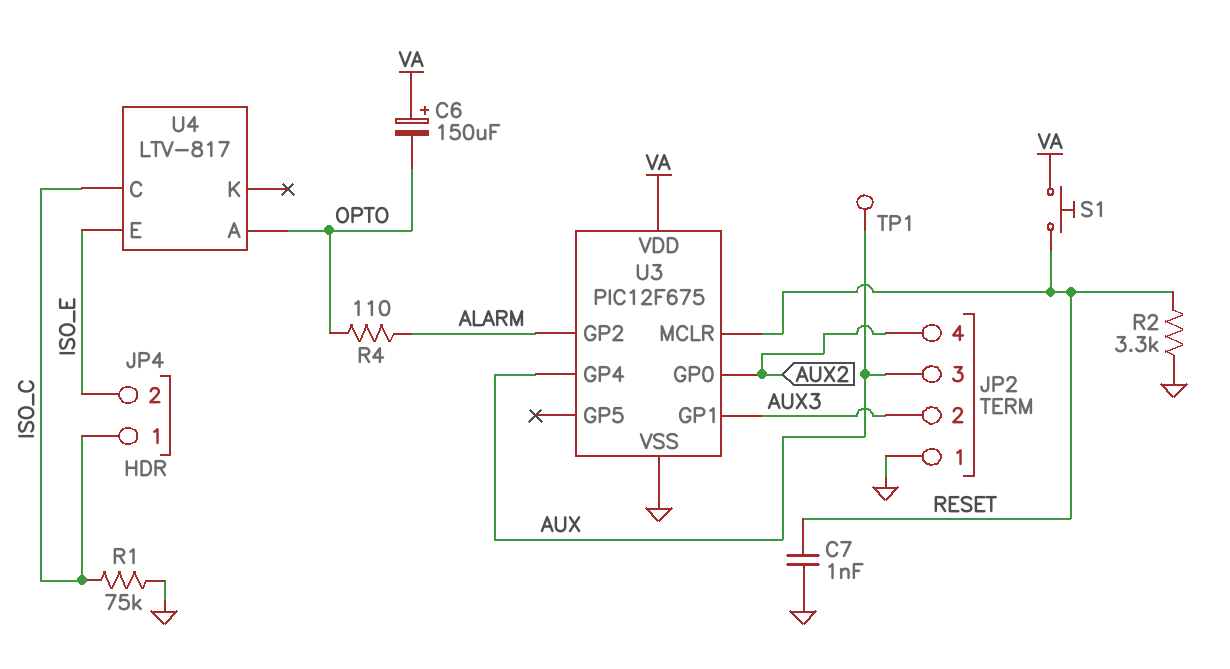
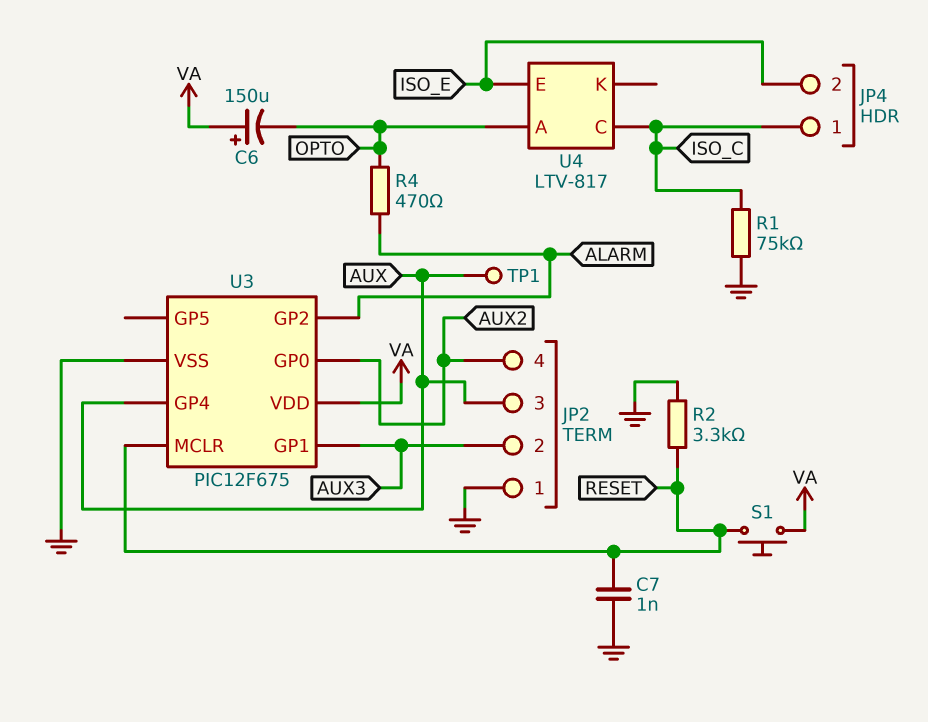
R4: 110 (ALARM, OPTO) -> 470 (ALARM, OPTO)

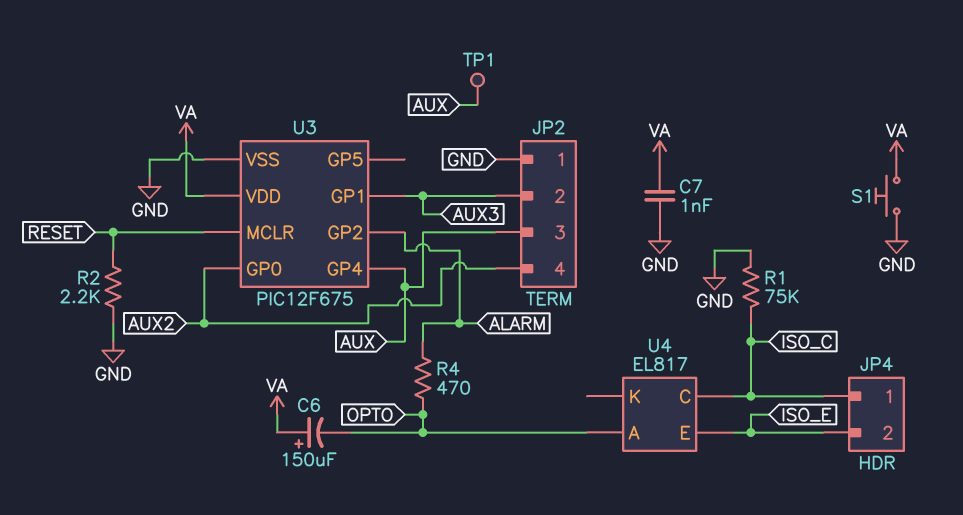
C7: 1nF (GND, RESET) -> 1nF (GND, VA)
R2: 3.3k (GND, RESET) -> 2.2k (GND, RESET)
S1: button (RESET, VA) -> button (GND, VA)
U4: LTV-817 -> EL817

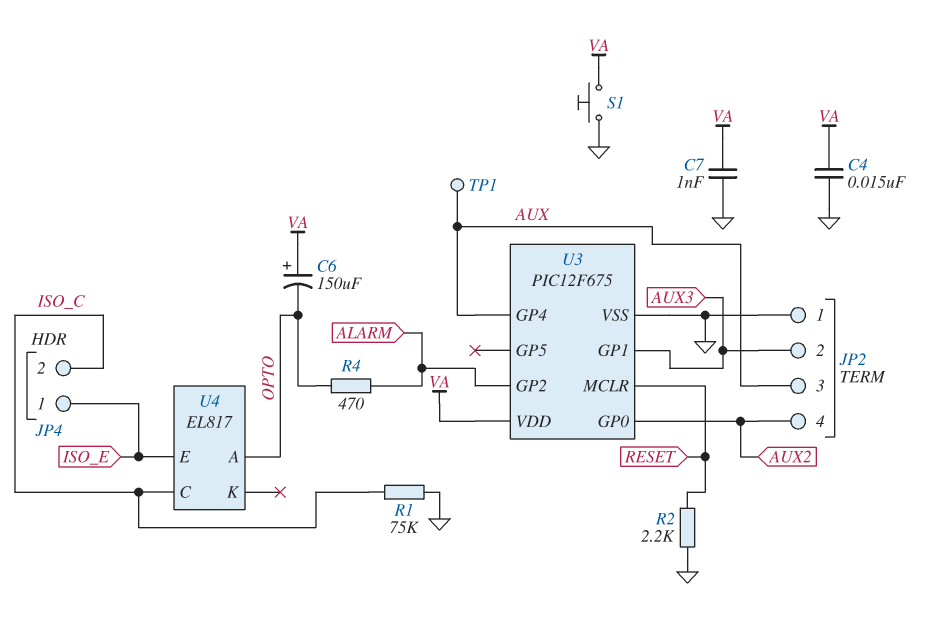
C4: none -> 15nF (GND, VA)
JP4 pin 1: ISO_C -> ISO_E
JP4 pin 2: ISO_E -> ISO_C

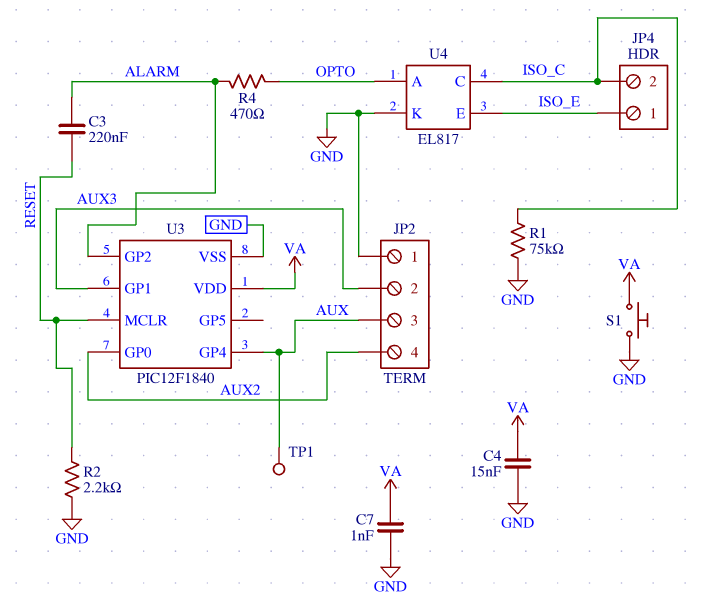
C3: none -> 220nF (ALARM, RESET)
C6: 150uF (plus VA, minus OPTO) -> none
U3: PIC12F675 -> PIC12F1840
U4 pin K: none -> GND

